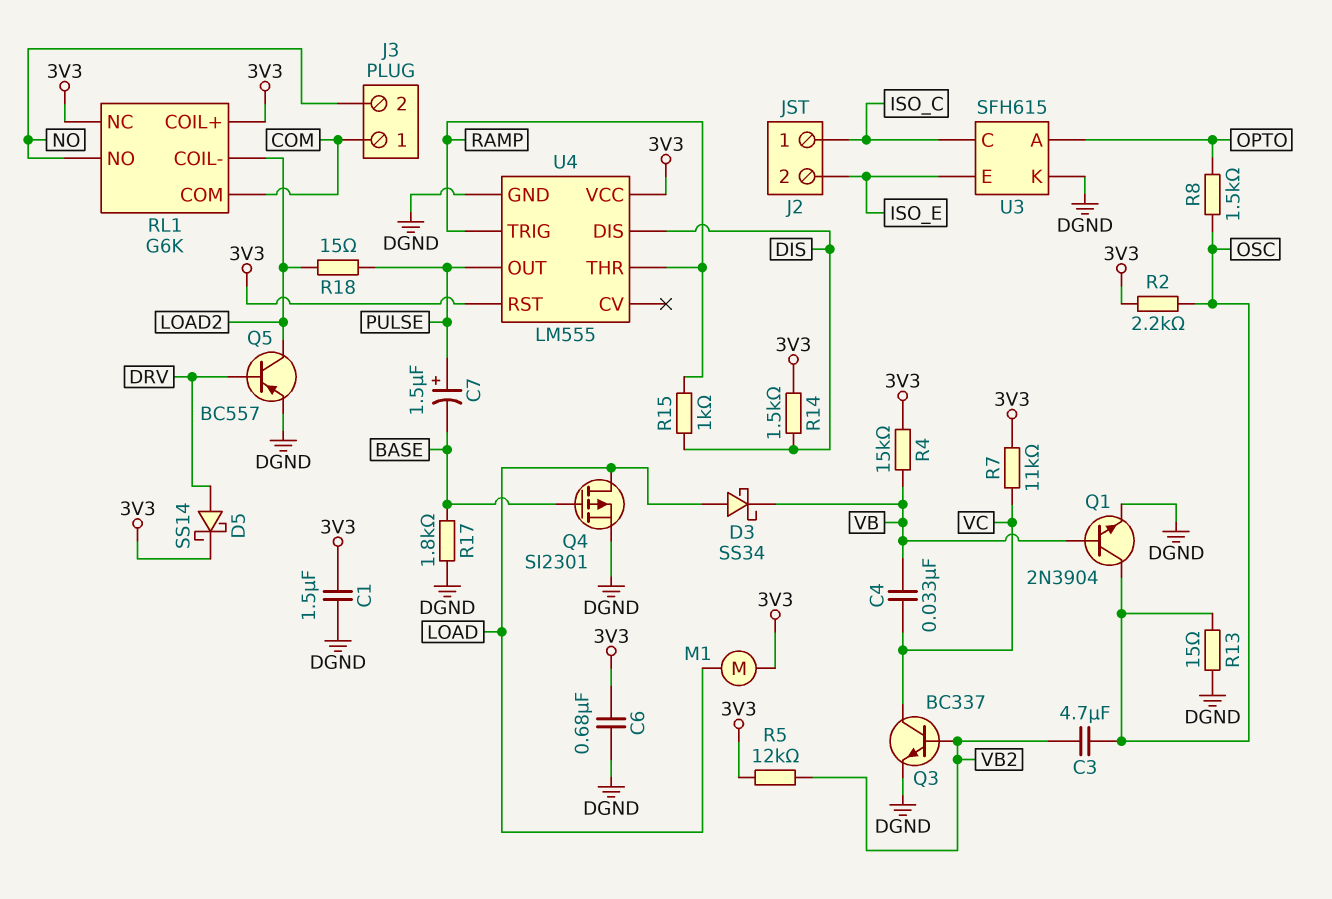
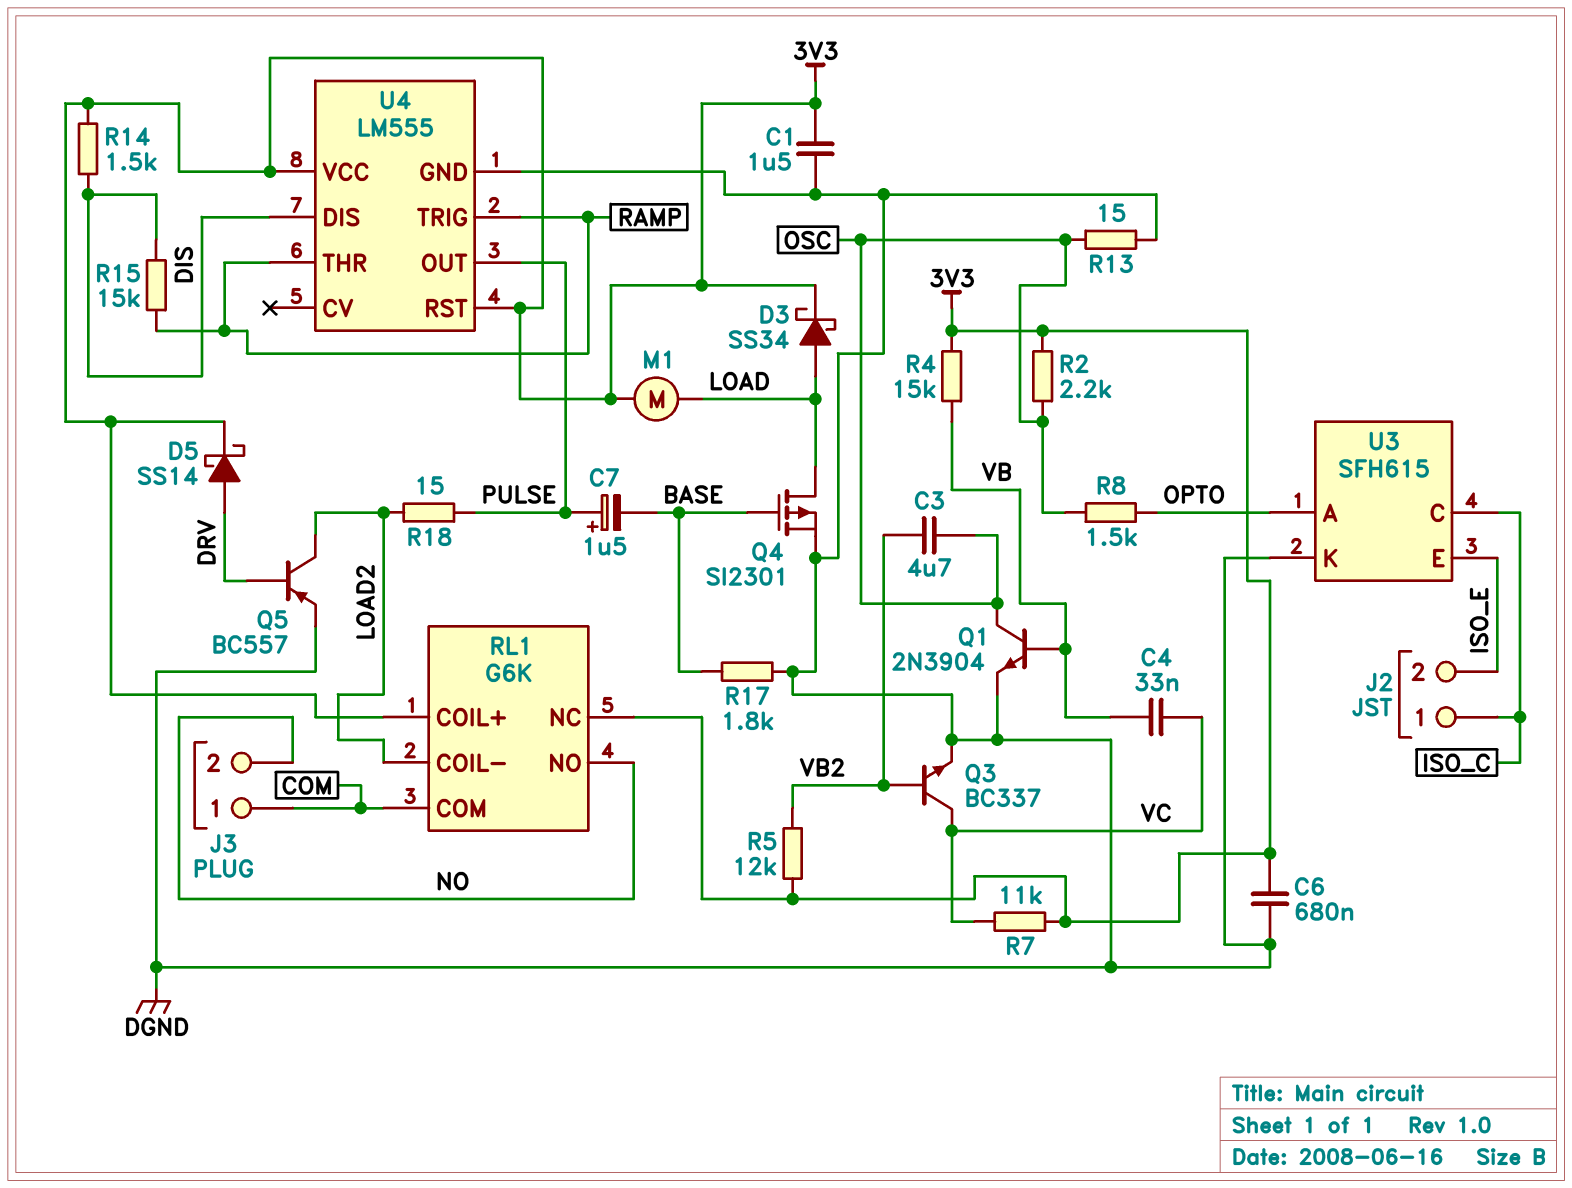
D3: schottky SS34 (A LOAD, K VB) -> schottky SS34 (A LOAD, K 3V3)
R15: 1k (DIS, RAMP) -> 15k (DIS, RAMP)

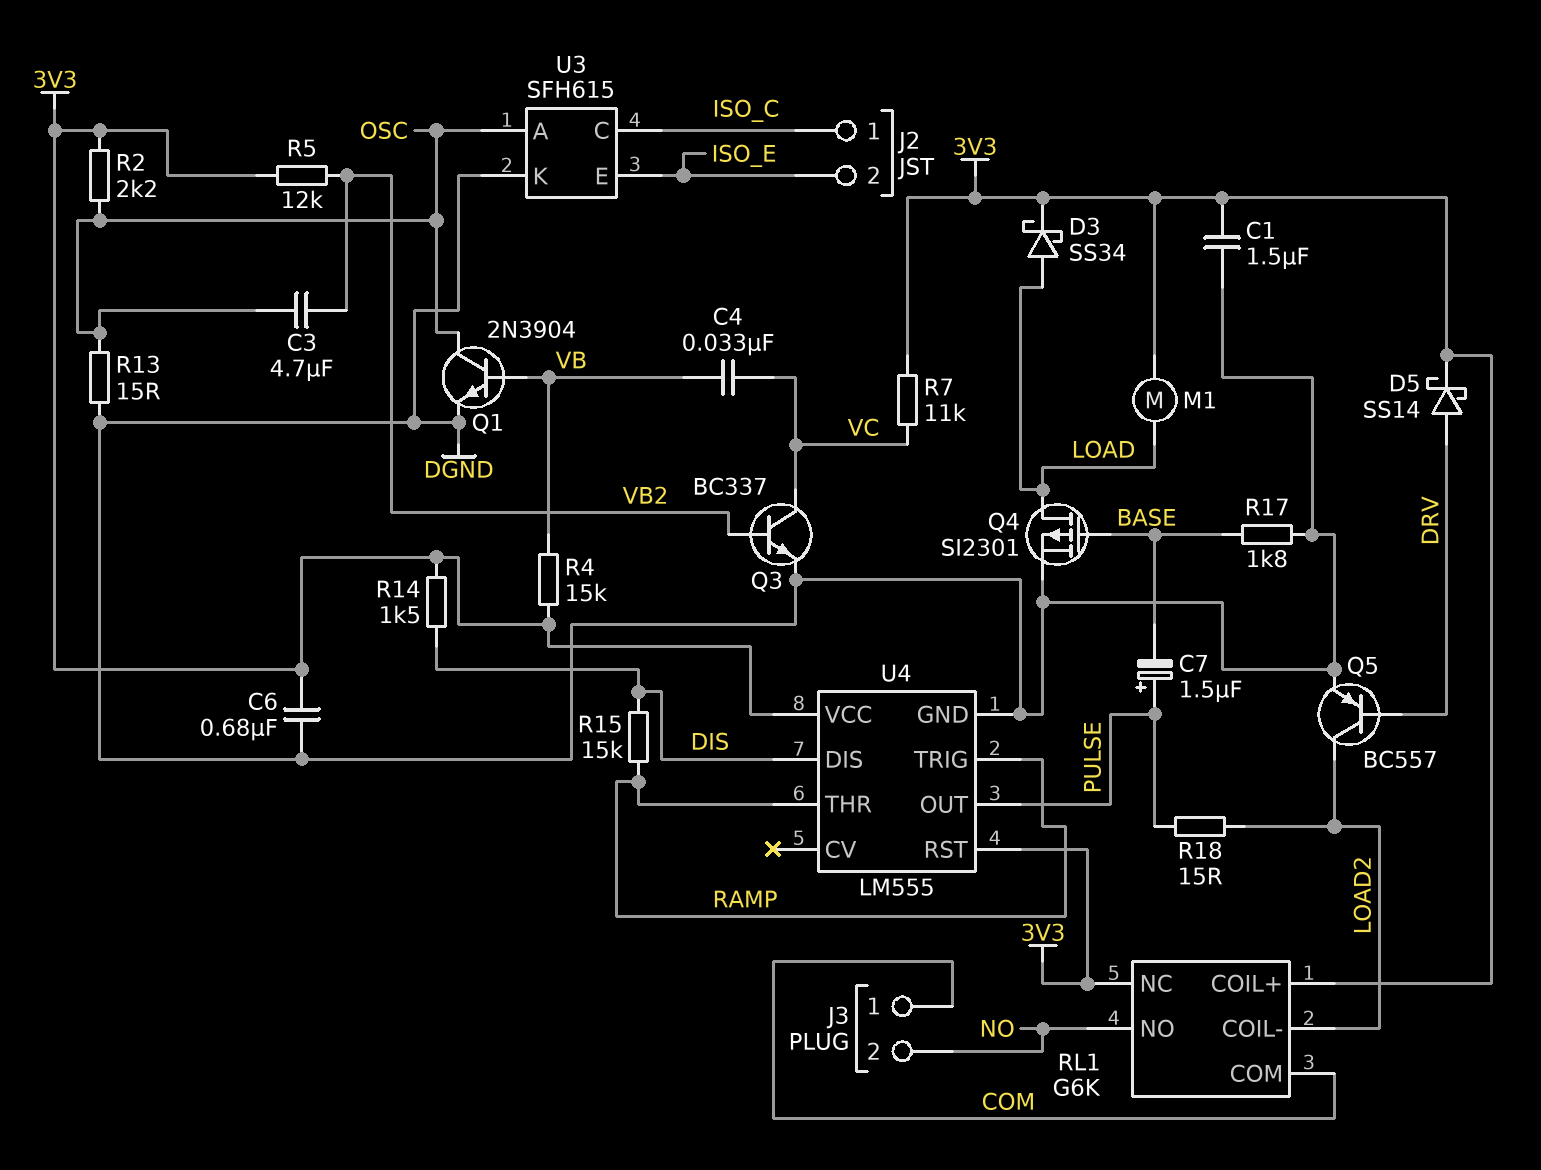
R8: 1.5k (OPTO, OSC) -> none
U3 pin A: OPTO -> OSC

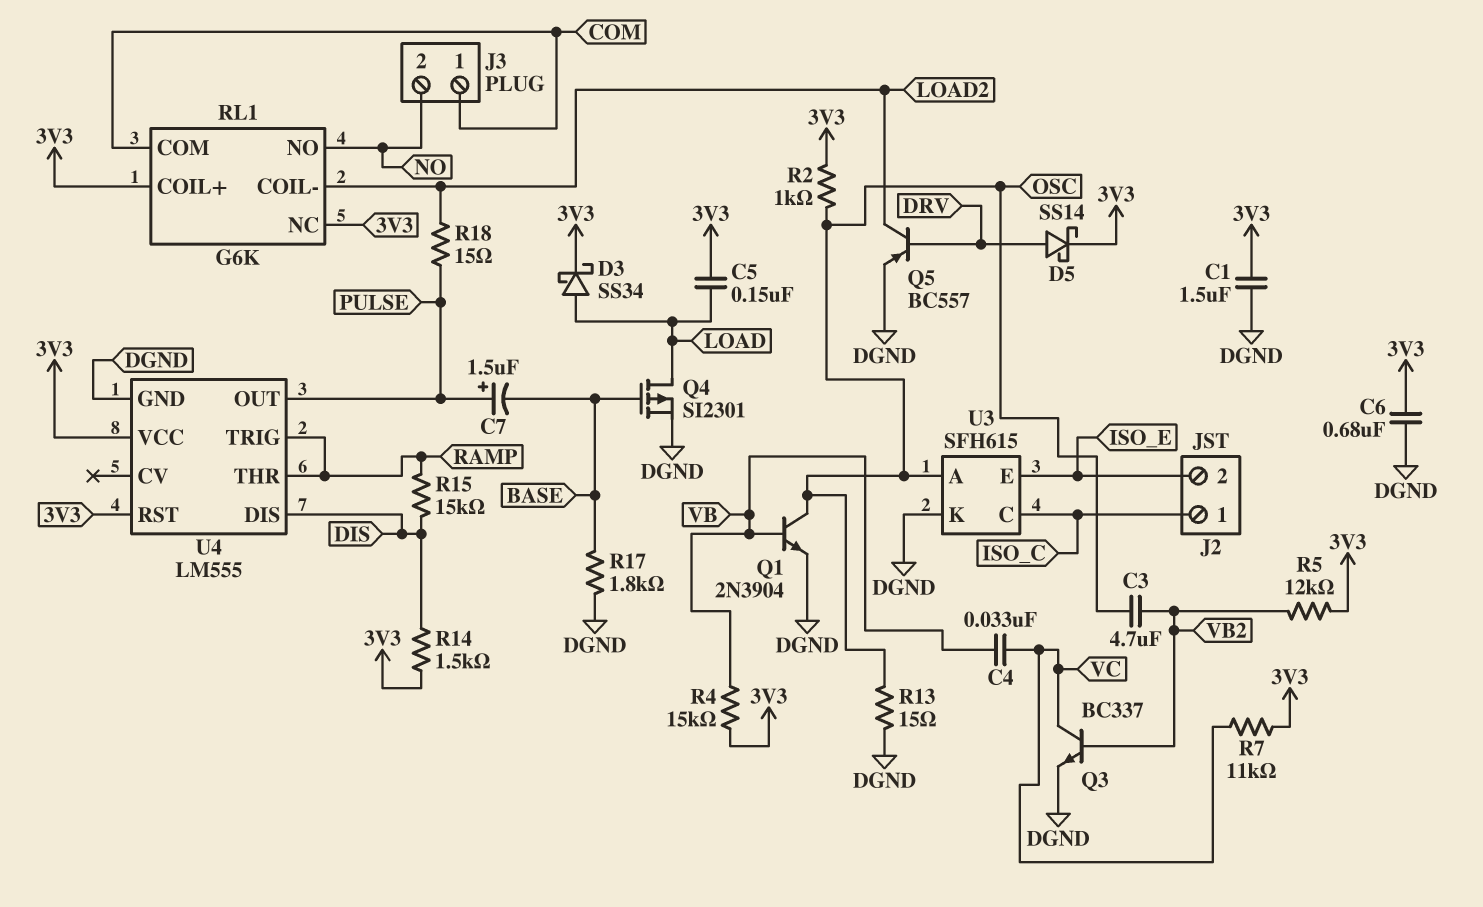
C5: none -> 150nF (3V3, LOAD)
M1: motor (3V3, LOAD) -> none
R2: 2.2k (3V3, OSC) -> 1k (3V3, OSC)

